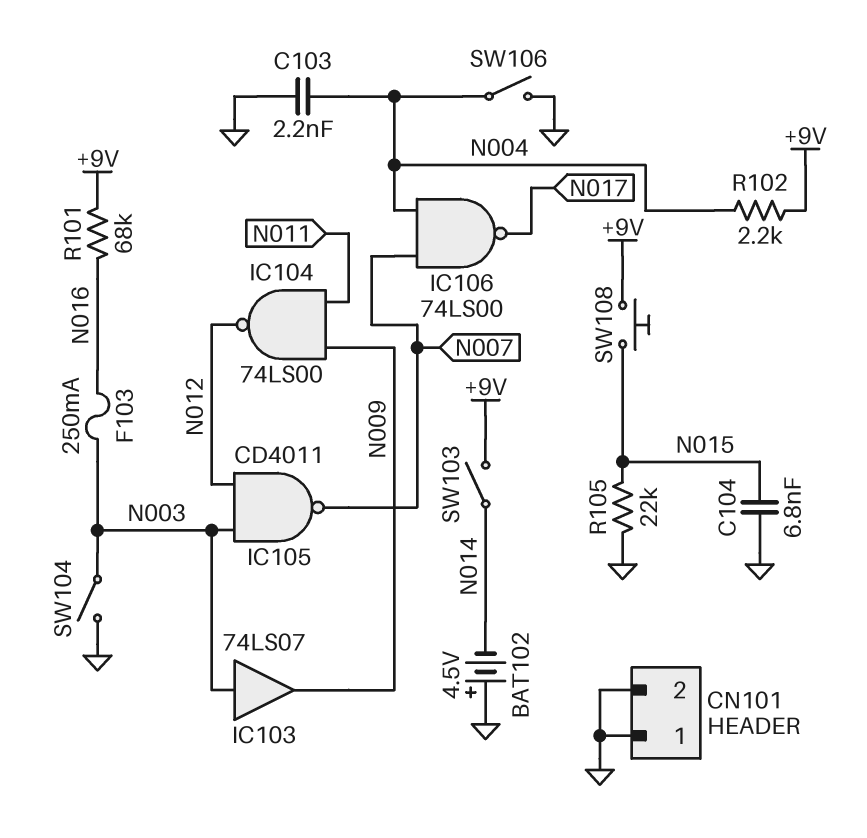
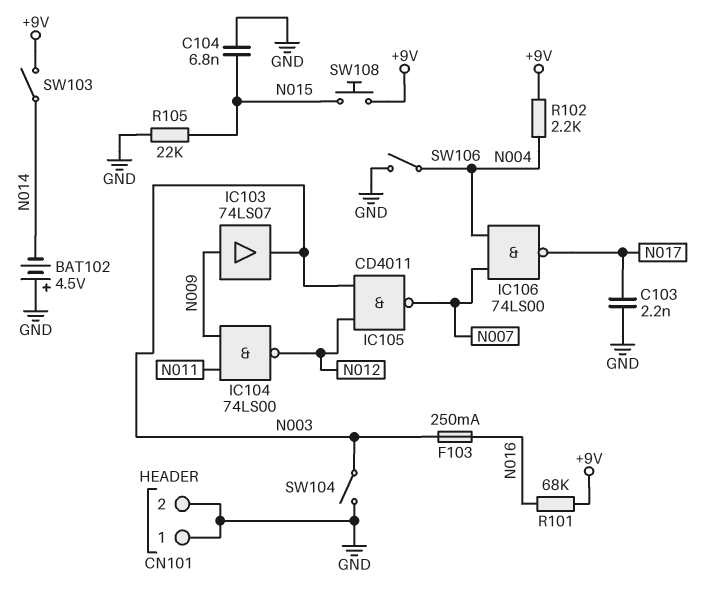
C103: 2.2nF (GND, N004) -> 2.2nF (GND, N017)
IC103: buffer 74LS07 (in N003, out N009) -> buffer 74LS07 (in N009, out N003)

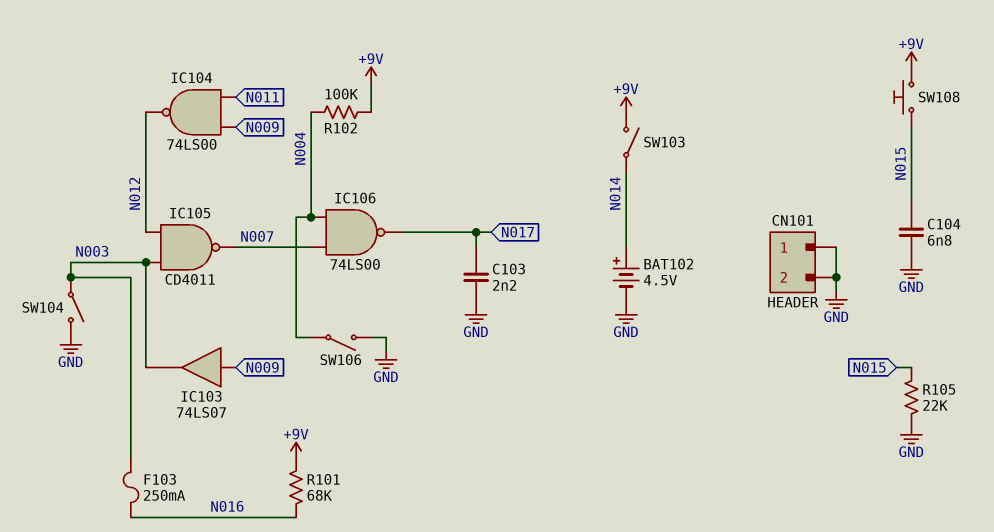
BAT102: 4.5V (plus GND, minus N014) -> 4.5V (plus N014, minus GND)
R102: 2.2k (+9V, N004) -> 100k (+9V, N004)

